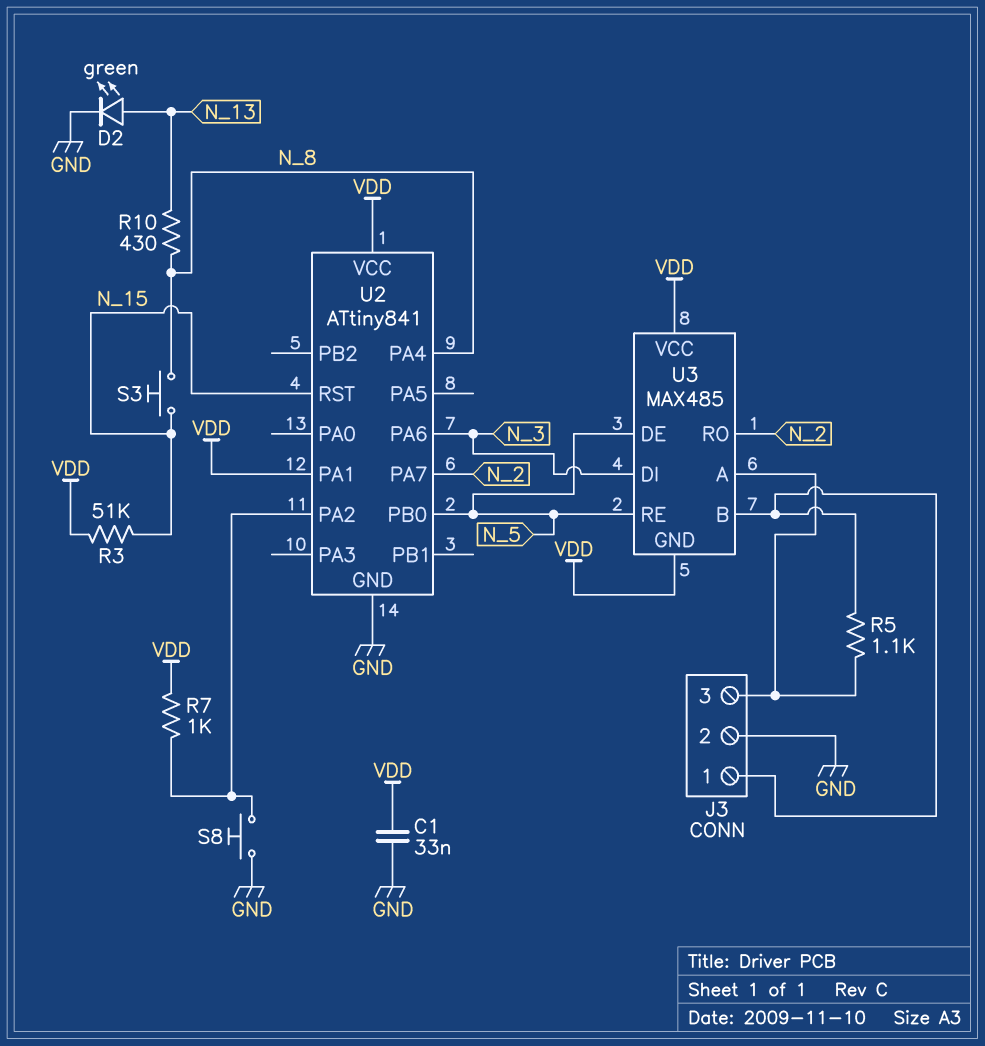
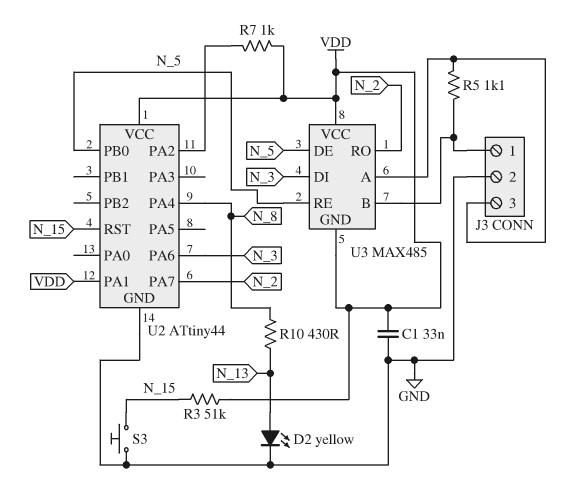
D2: LED green (A N_13, K GND) -> LED yellow (A N_13, K GND)
S3: button (N_8, N_15) -> button (GND, N_15)
S8: button (GND, U2/PA2) -> none
U2: ATtiny841 -> ATtiny44

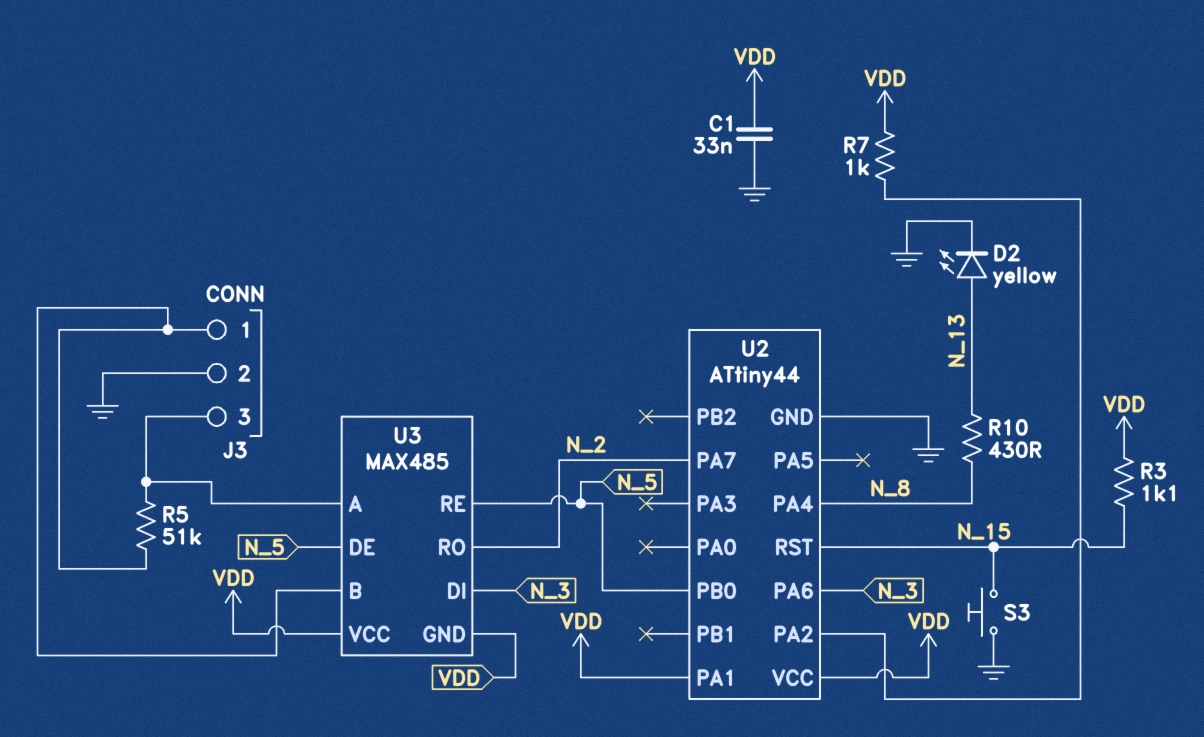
R3: 51k (N_15, VDD) -> 1.1k (N_15, VDD)
R5: 1.1k (J3/1, J3/3) -> 51k (J3/1, J3/3)

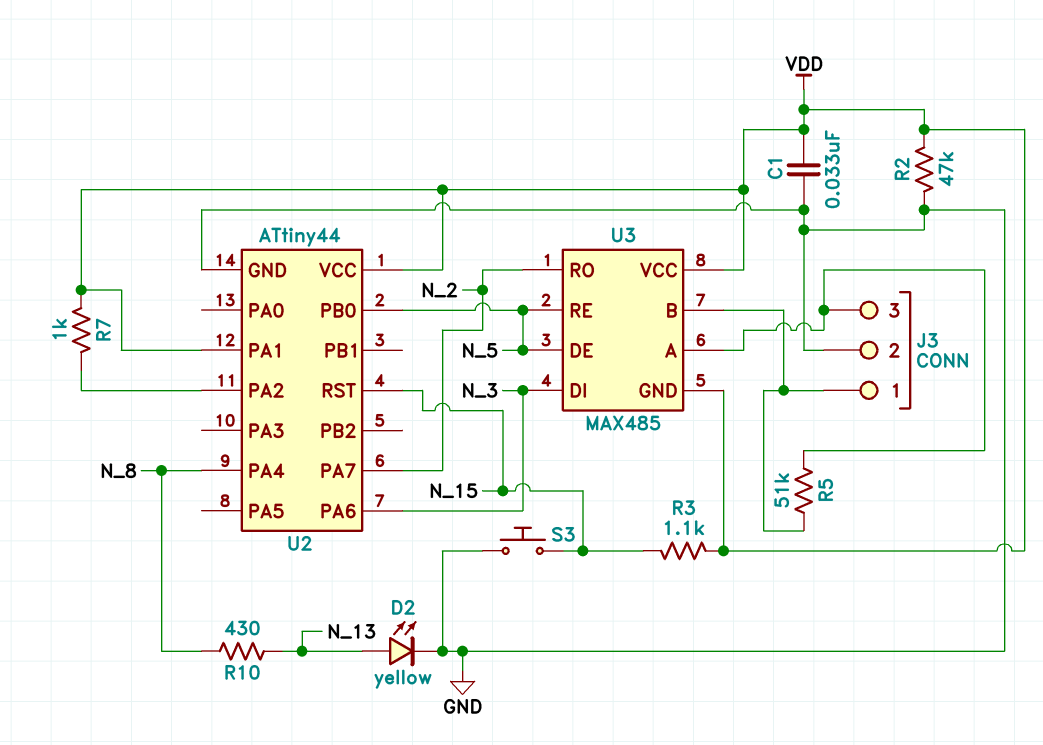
R2: none -> 47k (GND, VDD)

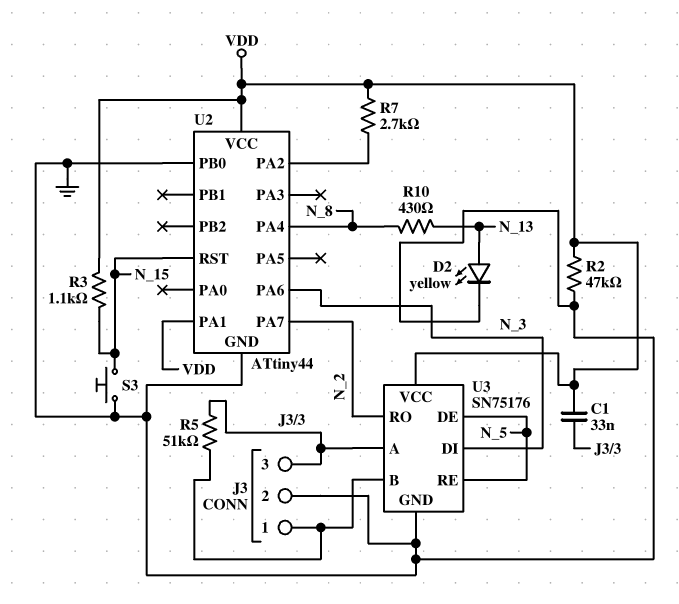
C1: 33nF (GND, VDD) -> 33nF (J3/3, VDD)
R7: 1k (U2/PA2, VDD) -> 2.7k (U2/PA2, VDD)
U2 pin PB0: N_5 -> GND
U3: MAX485 -> SN75176
U3 pin GND: VDD -> GND

